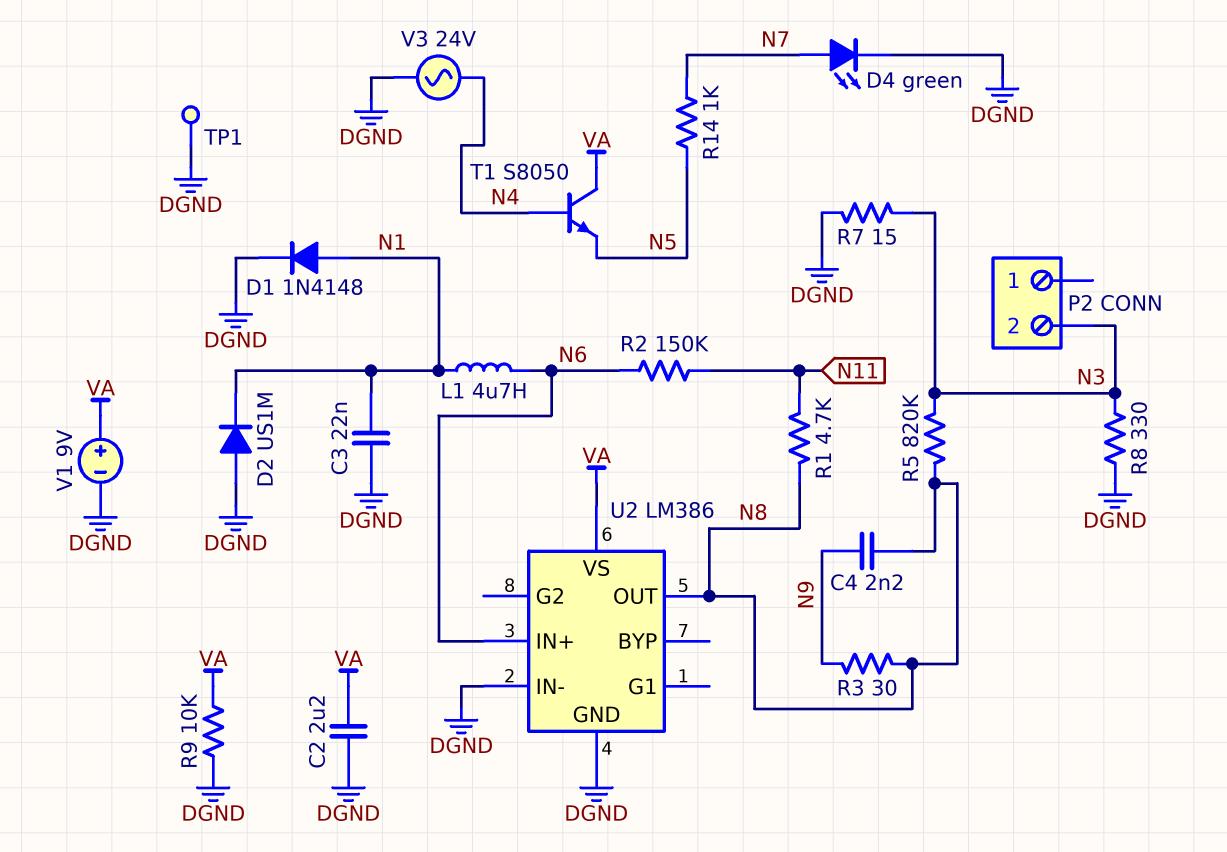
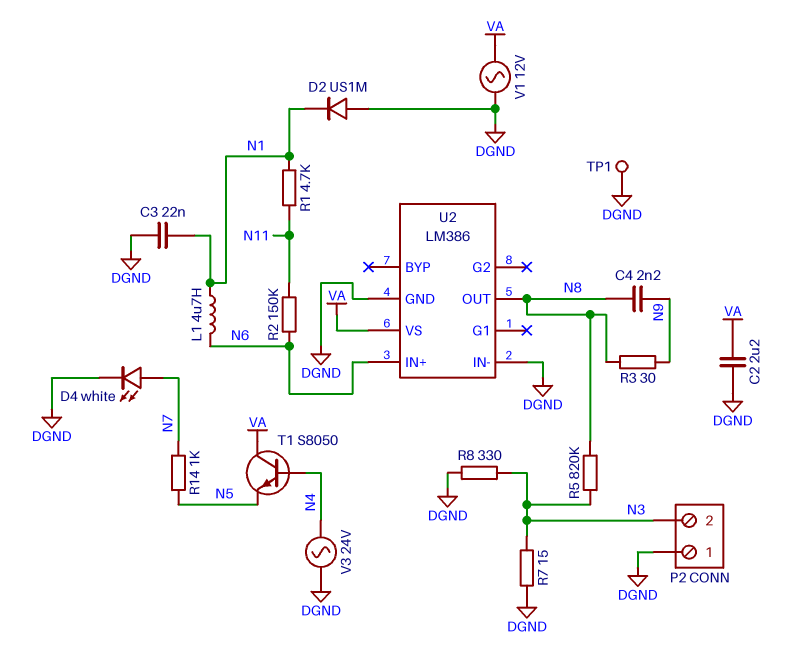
D1: diode 1N4148 (A N1, K DGND) -> none
D4: LED green (A N7, K DGND) -> LED white (A N7, K DGND)
P2 pin 1: none -> DGND
R1: 4.7k (N8, N11) -> 4.7k (N1, N11)
R9: 10k (DGND, VA) -> none
V1: 9V (plus VA, minus DGND) -> AC 12V (DGND, VA)

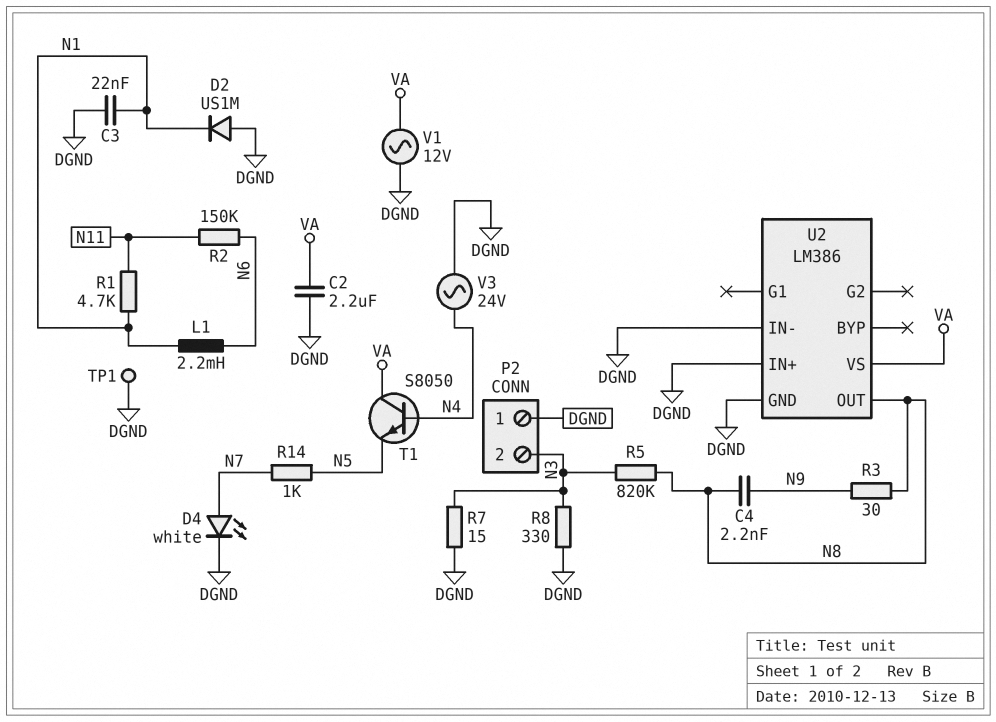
L1: 4.7uH (N1, N6) -> 2.2mH (N1, N6)
U2 pin IN+: N6 -> DGND

